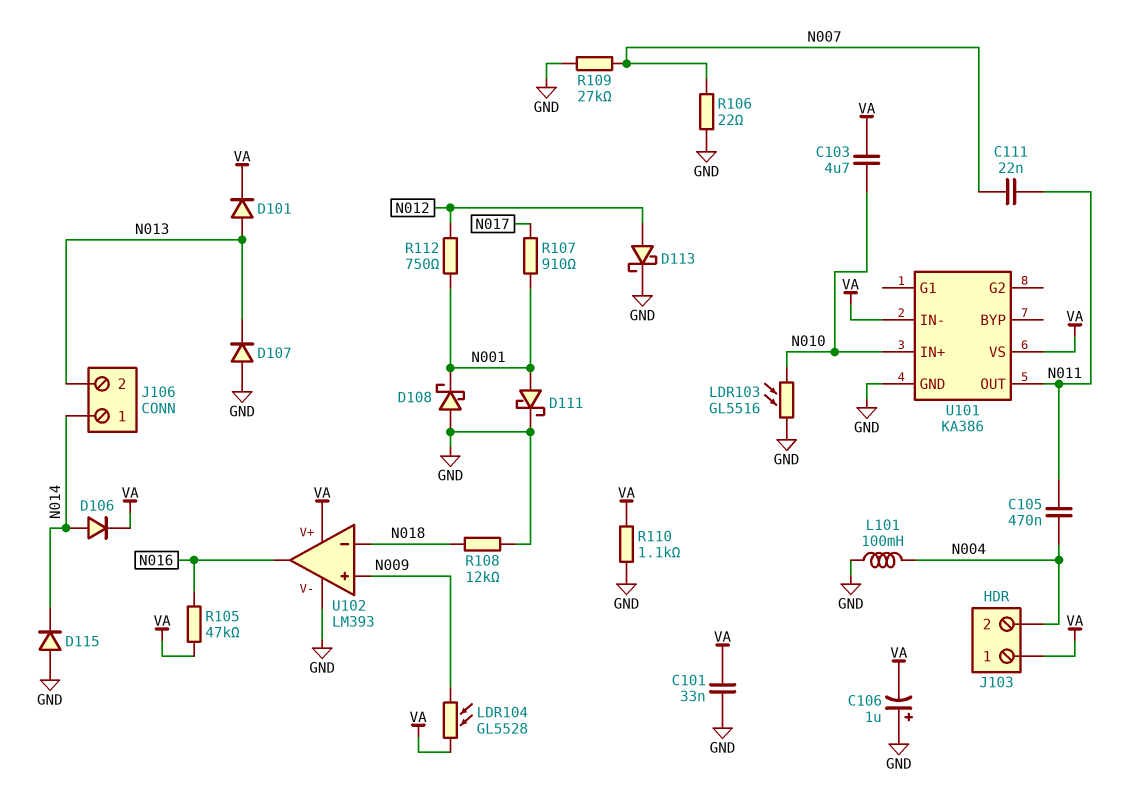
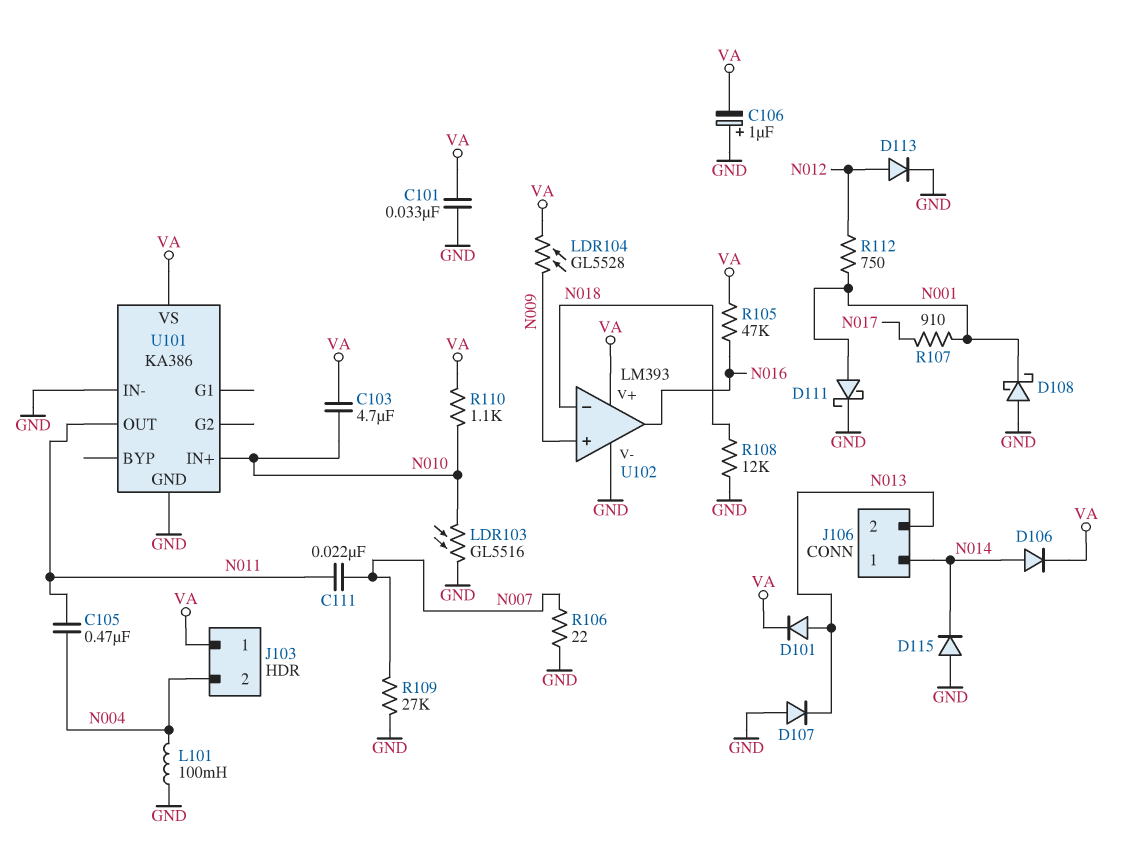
D113: schottky (A N012, K GND) -> diode (A N012, K GND)
R110: 1.1k (GND, VA) -> 1.1k (N010, VA)
U101 pin IN-: VA -> GND

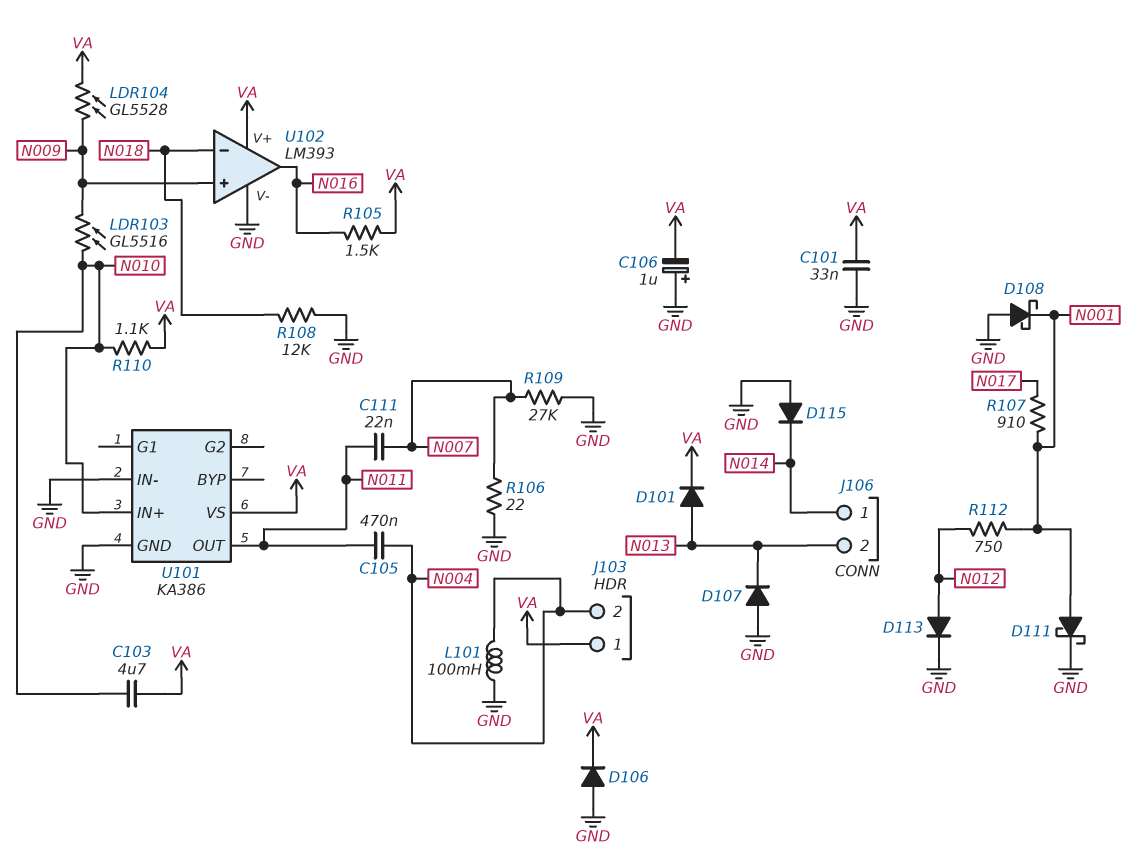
D106: diode (A N014, K VA) -> diode (A GND, K VA)
LDR103: GL5516 (GND, N010) -> GL5516 (N009, N010)
R105: 47k (N016, VA) -> 1.5k (N016, VA)

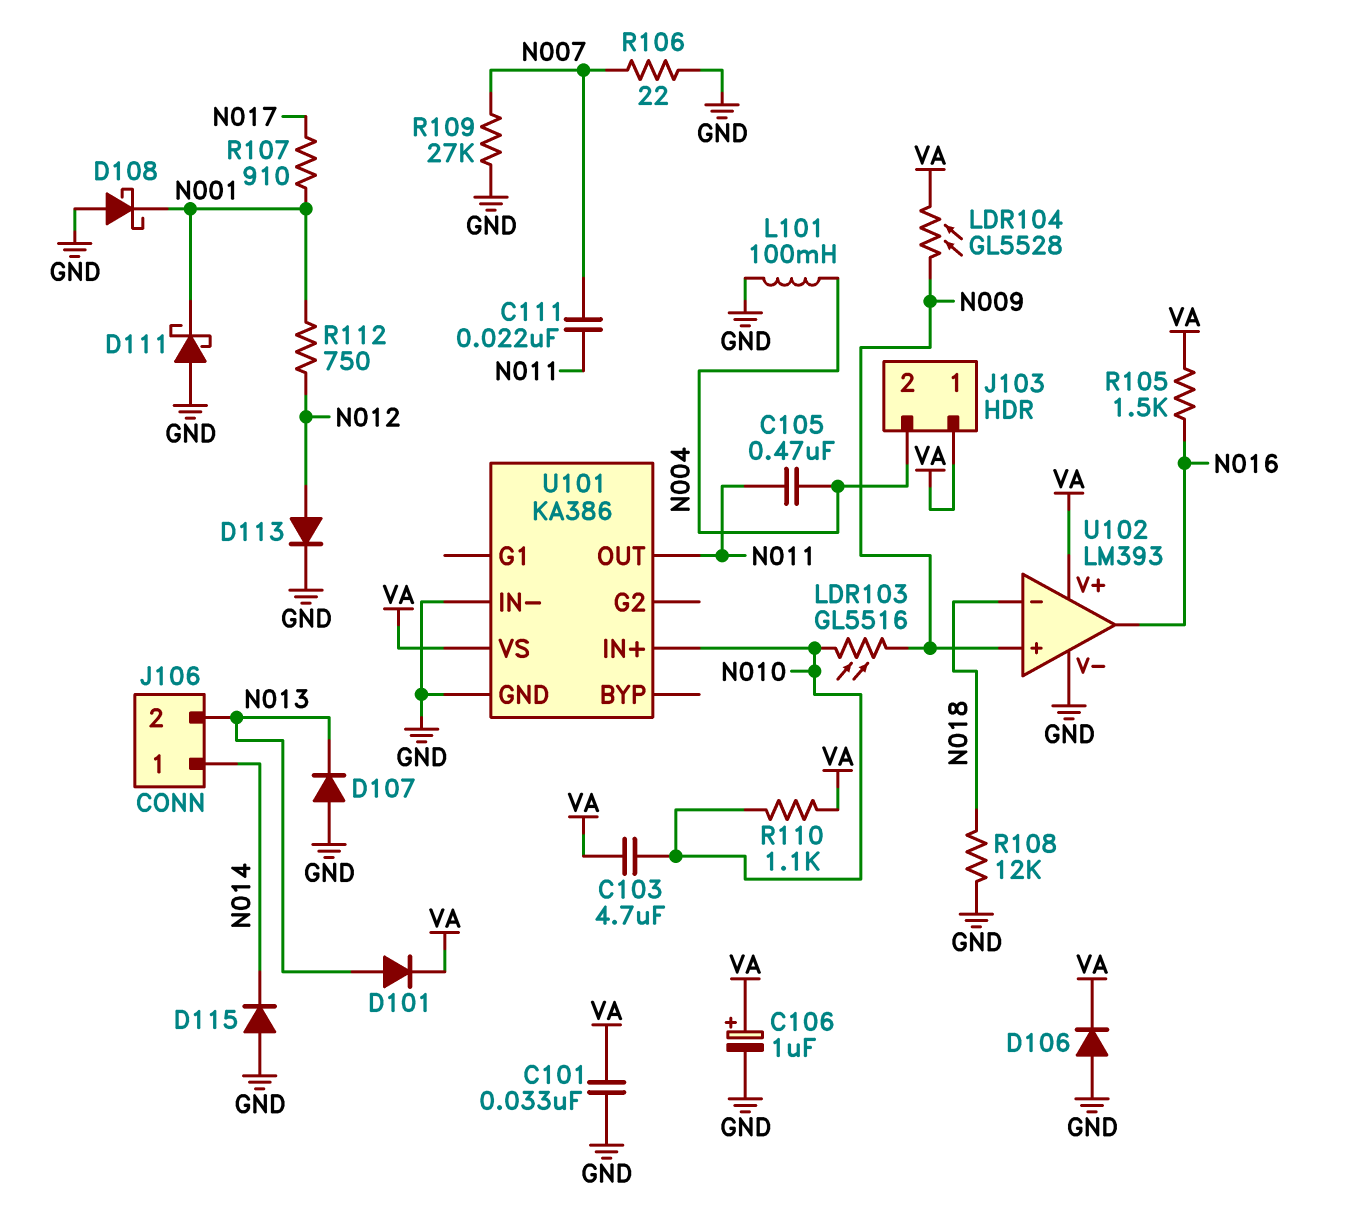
C106: 1uF (plus GND, minus VA) -> 1uF (plus VA, minus GND)
D111: schottky (A N001, K GND) -> schottky (A GND, K N001)

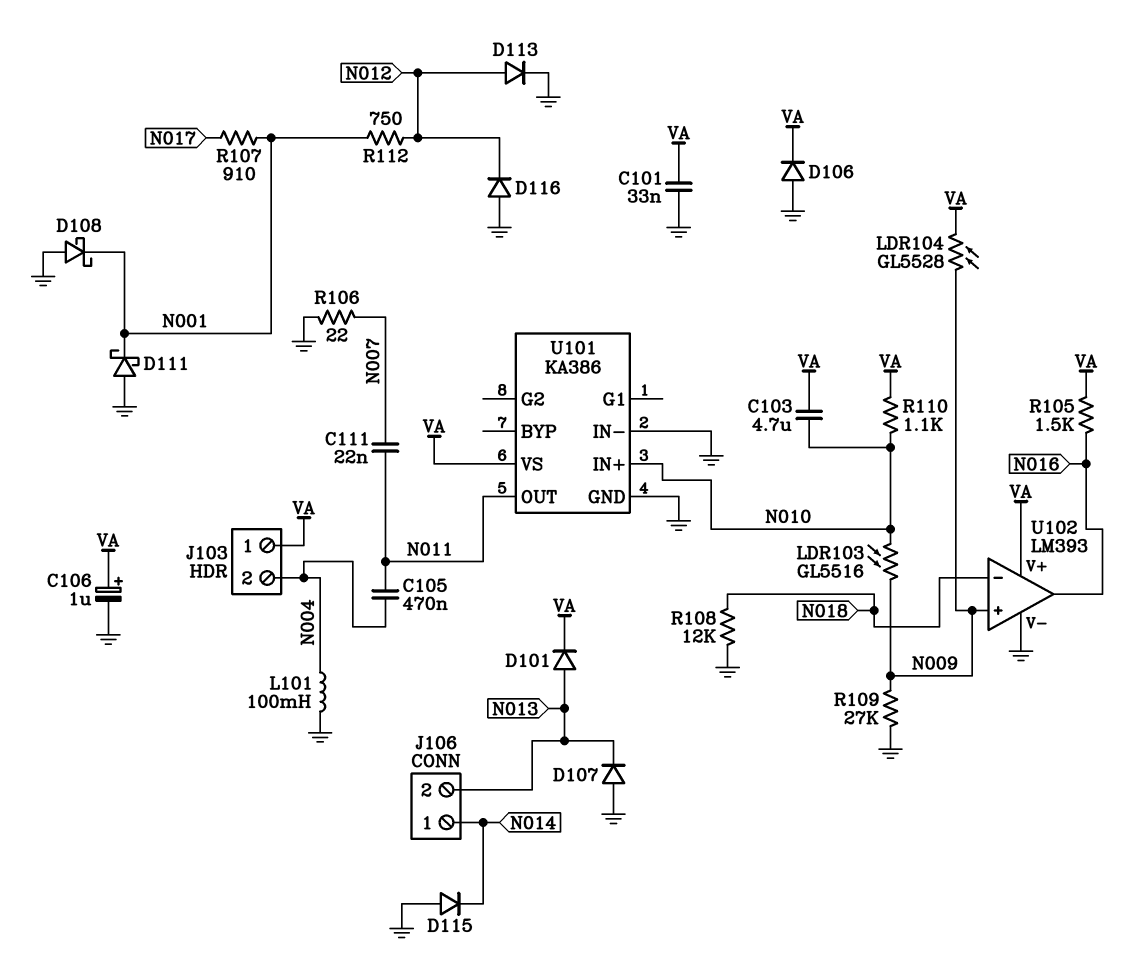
D116: none -> diode (A GND, K N012)
R109: 27k (GND, N007) -> 27k (GND, N009)

